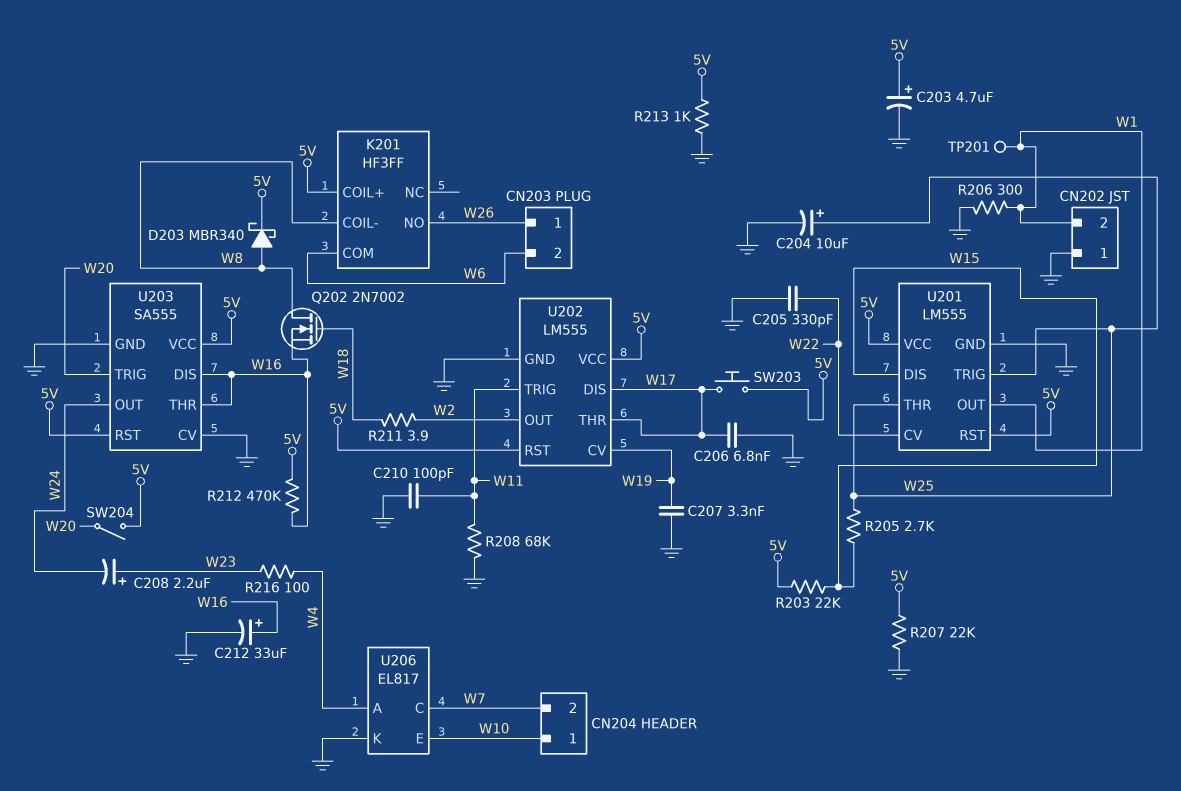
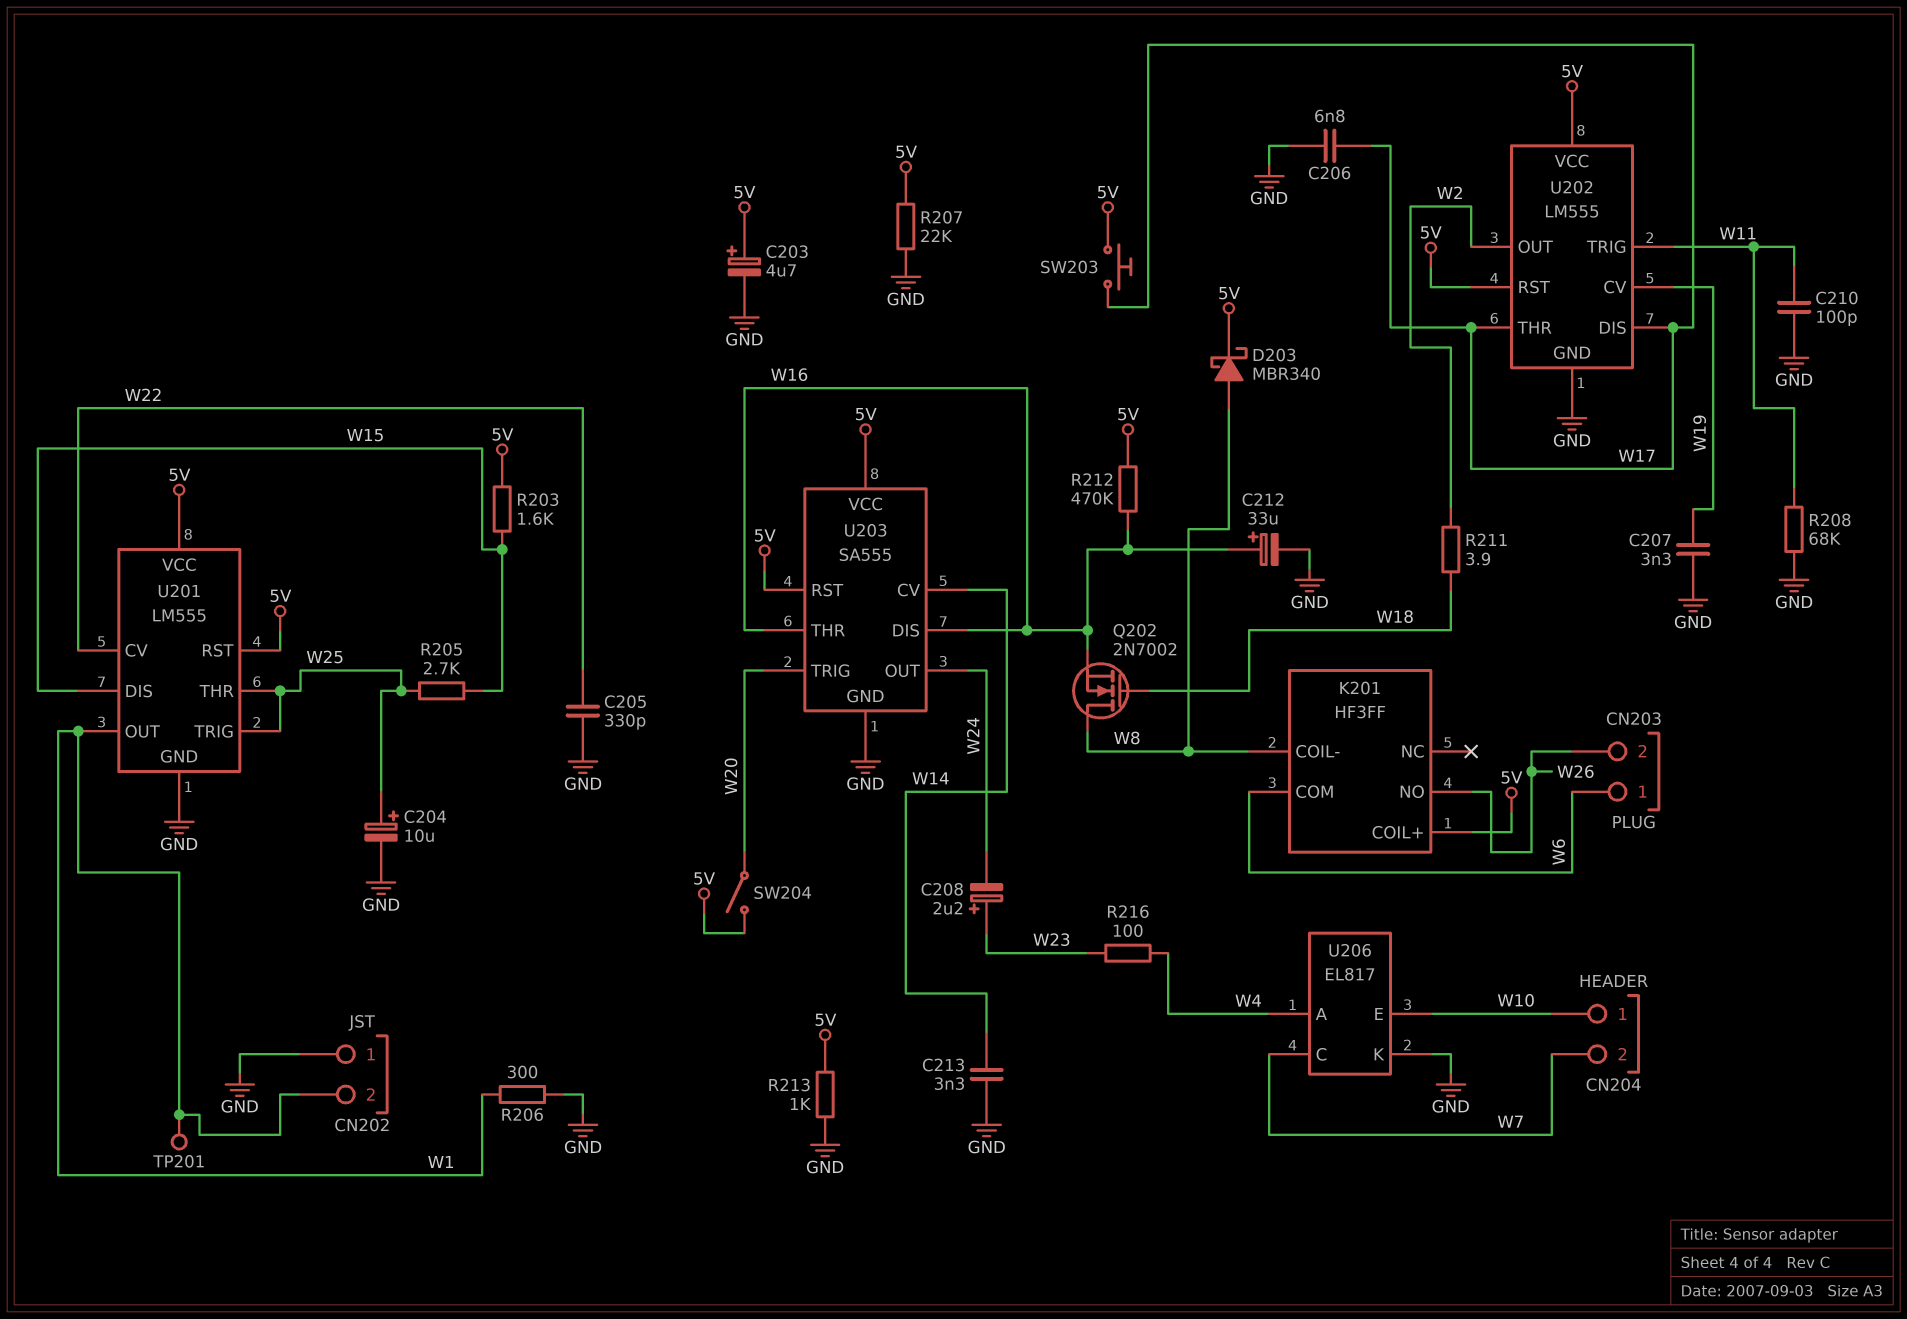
C213: none -> 3.3nF (GND, W14)
CN203 pin 1: W26 -> W6
CN203 pin 2: W6 -> W26
R203: 22k (5V, W15) -> 1.6k (5V, W15)
U203 pin CV: GND -> W14

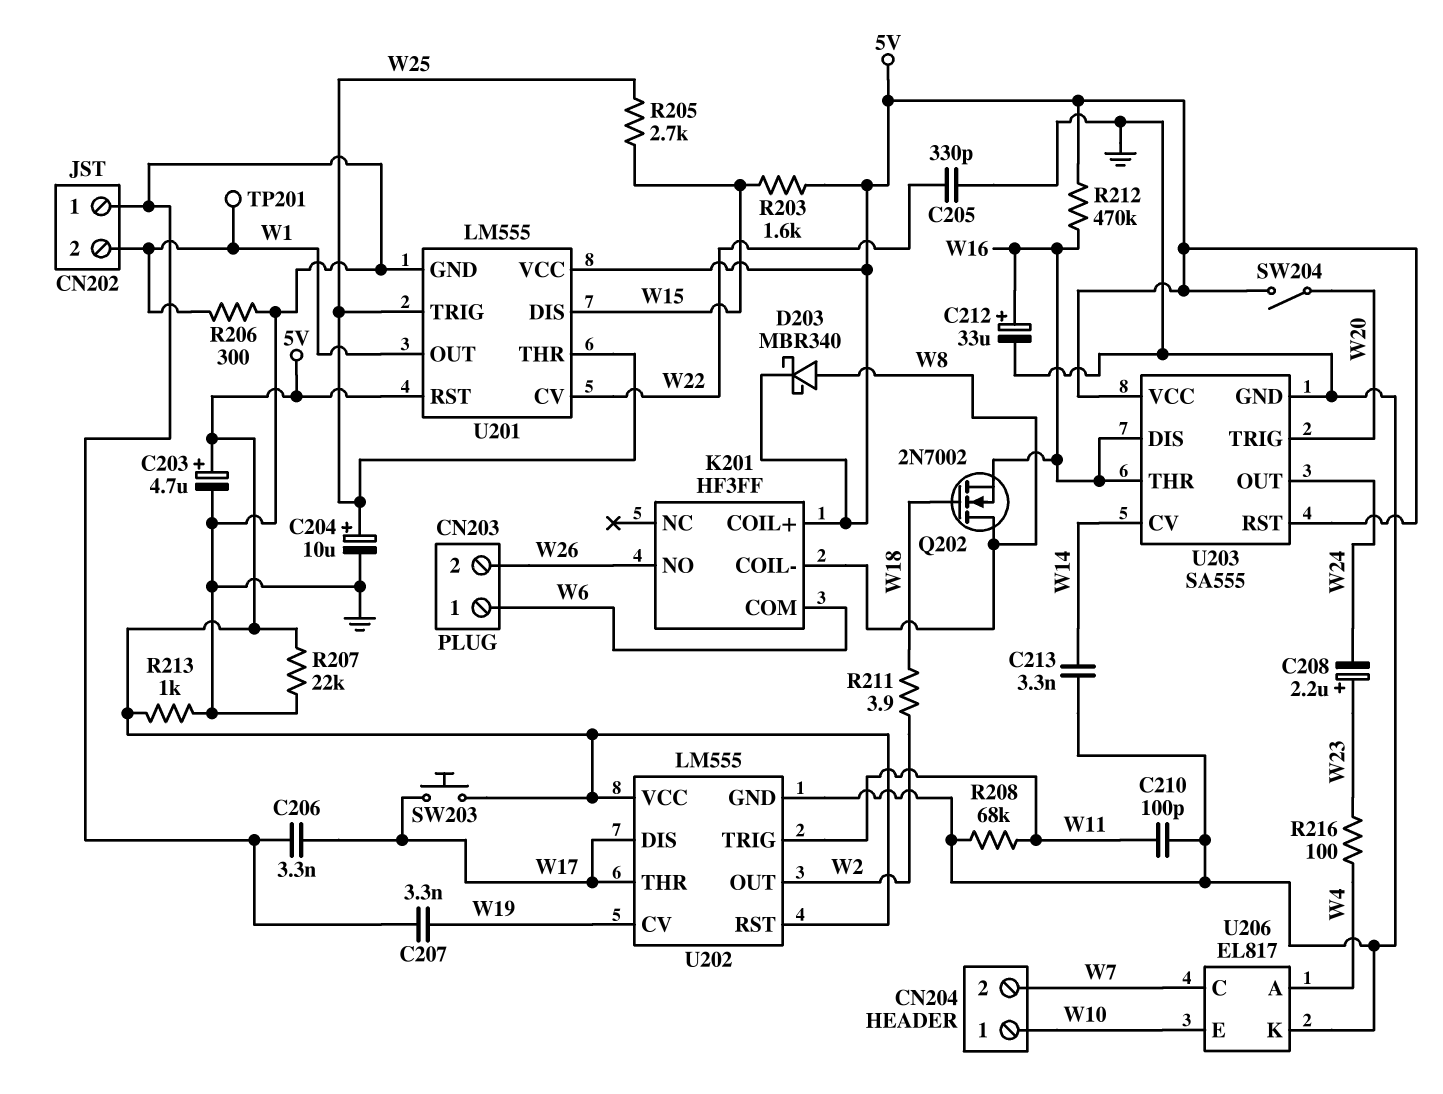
C206: 6.8nF (GND, W17) -> 3.3nF (GND, W17)

